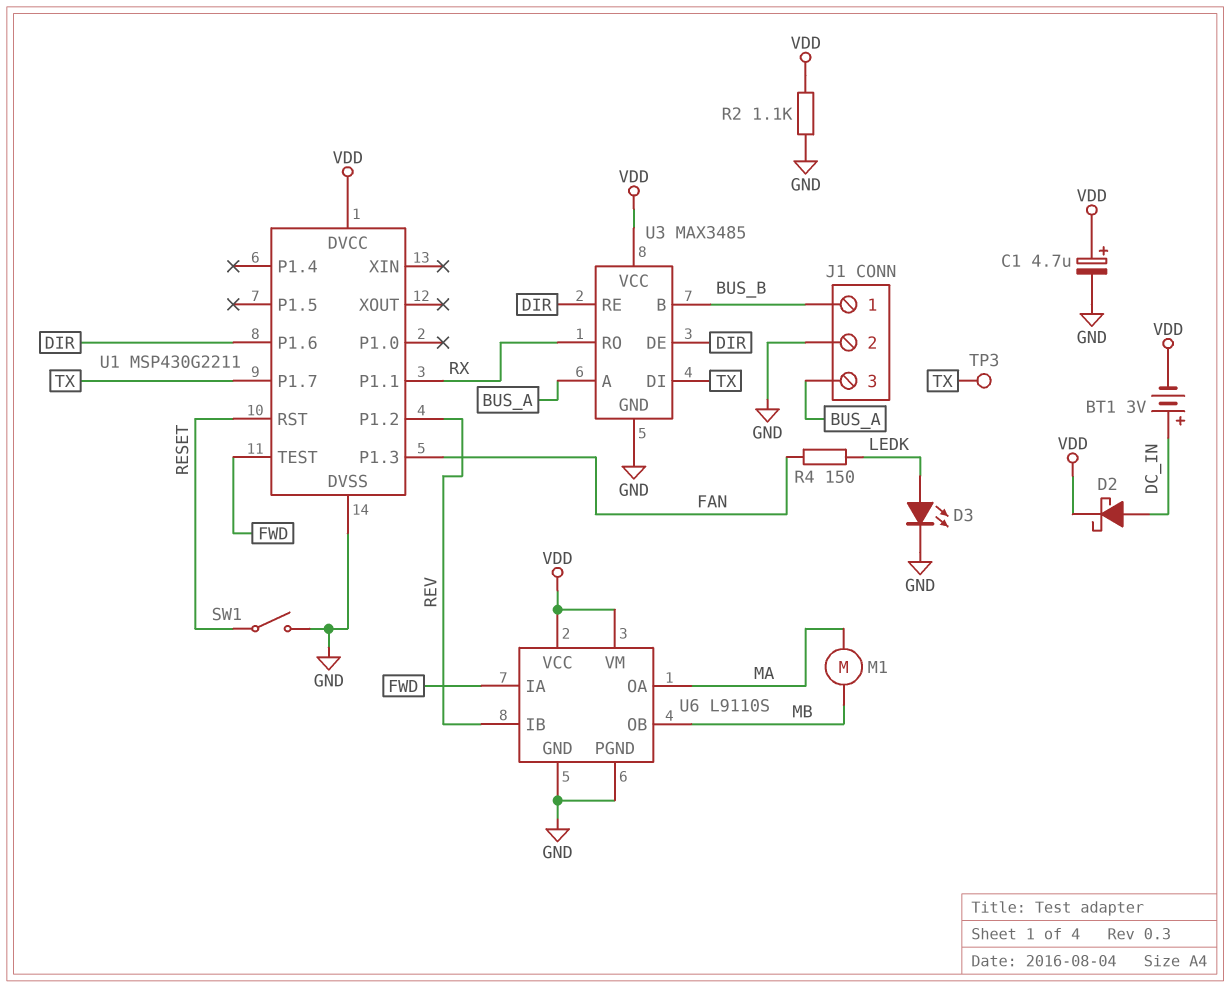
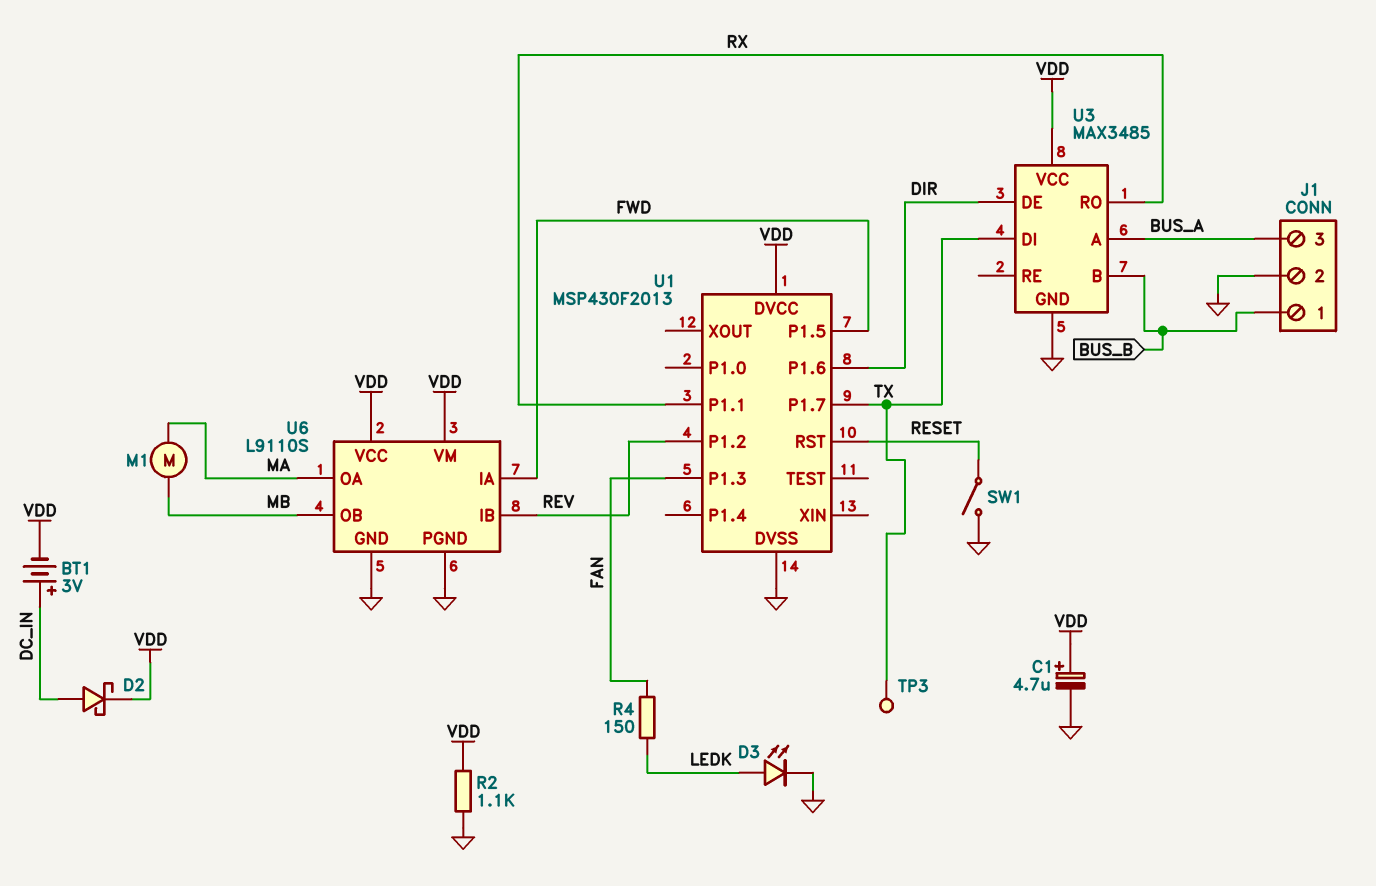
U1: MSP430G2211 -> MSP430F2013
U1 pin P1.5: none -> FWD
U1 pin TEST: FWD -> none
U3 pin RE: DIR -> none

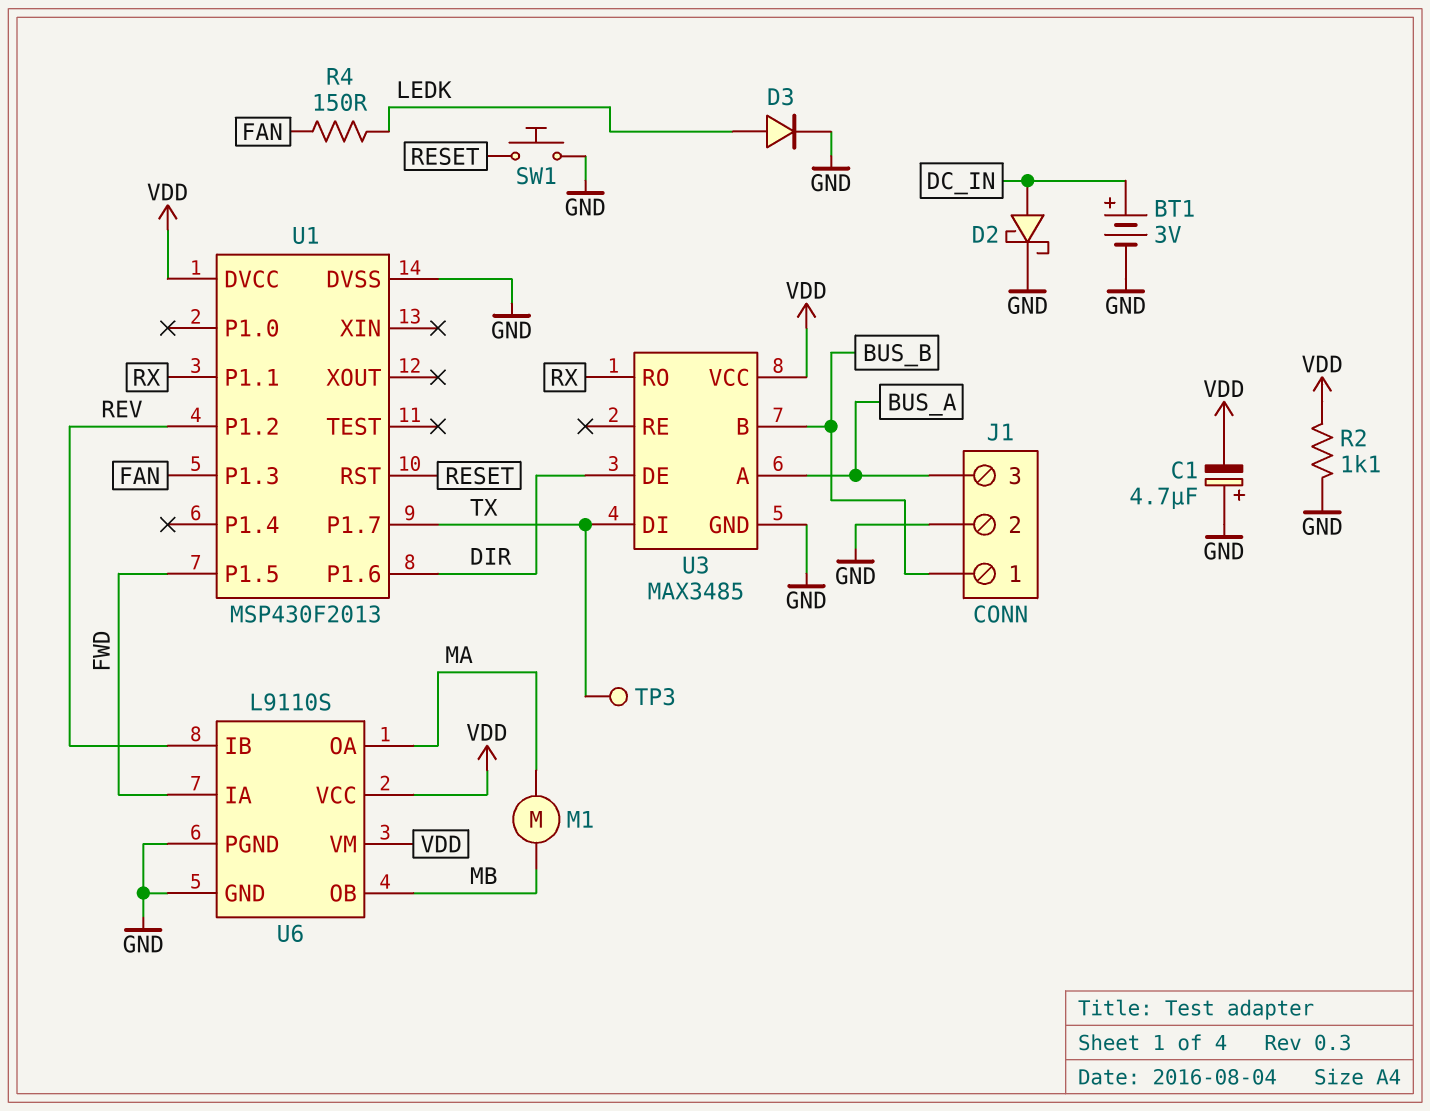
BT1: 3V (plus DC_IN, minus VDD) -> 3V (plus DC_IN, minus GND)
C1: 4.7uF (plus VDD, minus GND) -> 4.7uF (plus GND, minus VDD)
D2: schottky (A DC_IN, K VDD) -> schottky (A DC_IN, K GND)
D3: LED (A LEDK, K GND) -> diode (A LEDK, K GND)
SW1: switch (GND, RESET) -> button (GND, RESET)

